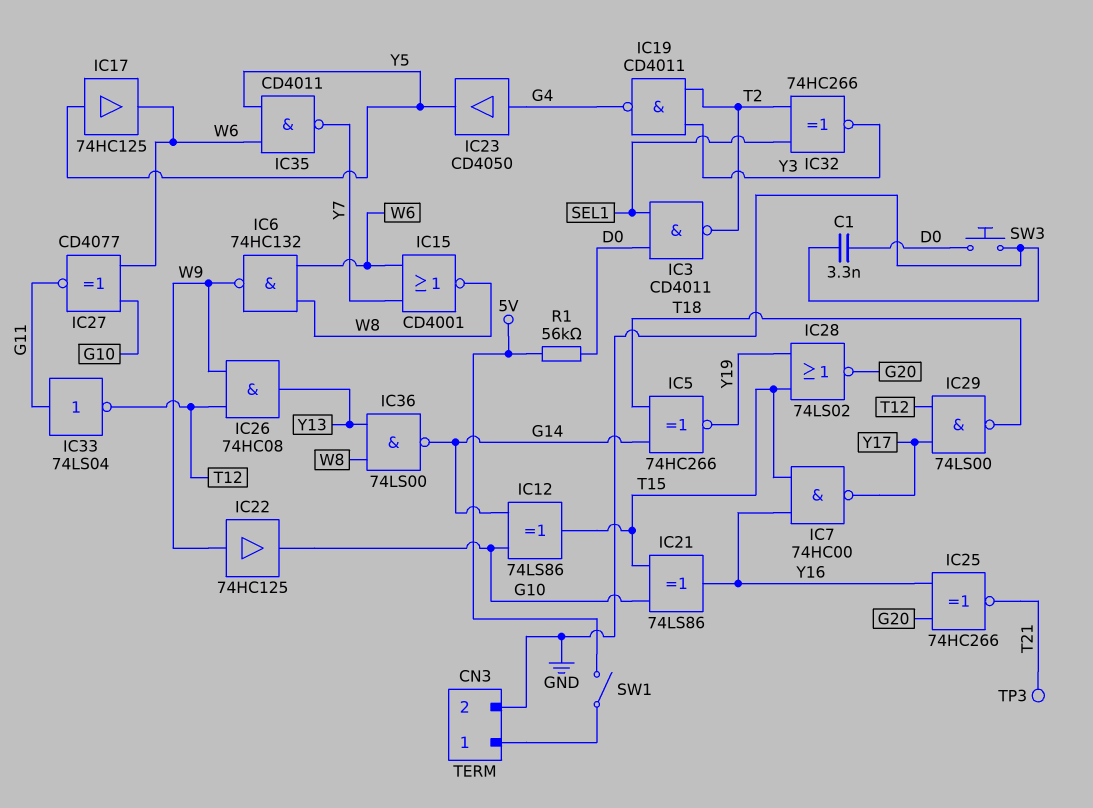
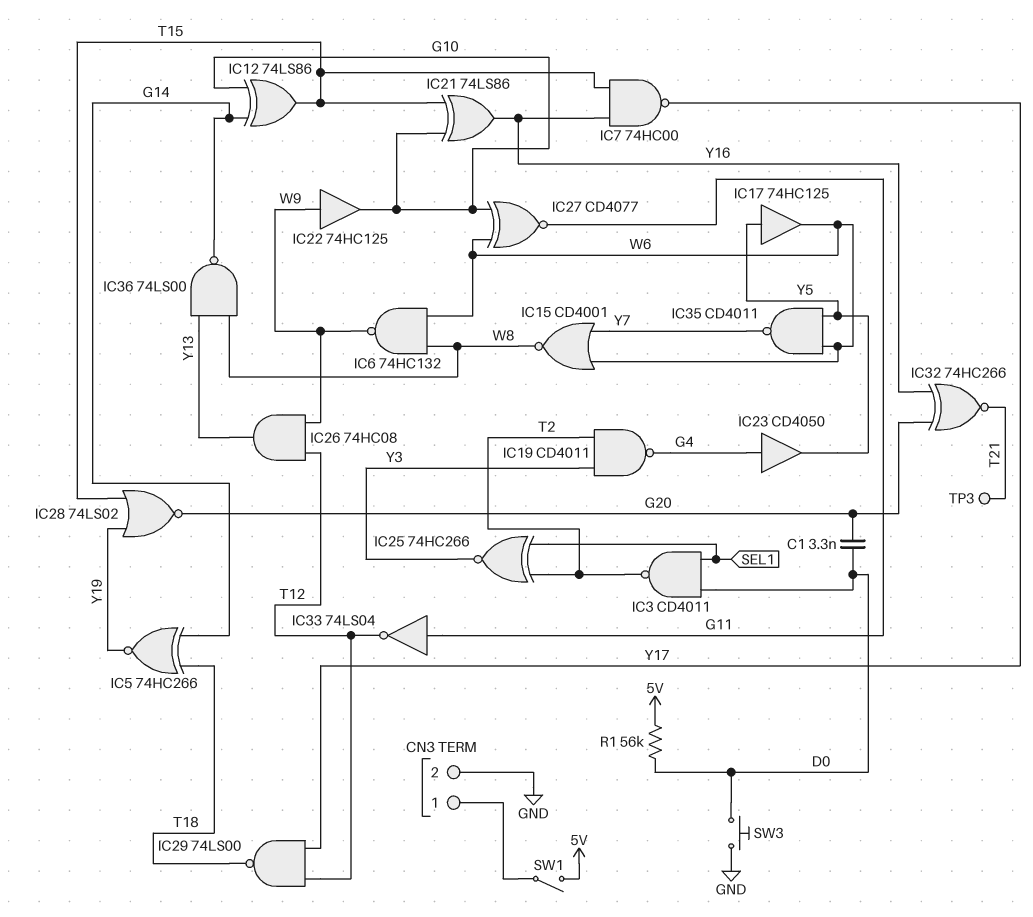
C1: 3.3nF (D0, GND) -> 3.3nF (D0, G20)
IC25: XNOR 74HC266 (in G20, in Y16, out T21) -> XNOR 74HC266 (in SEL1, in T2, out Y3)
IC32: XNOR 74HC266 (in SEL1, in T2, out Y3) -> XNOR 74HC266 (in G20, in Y16, out T21)

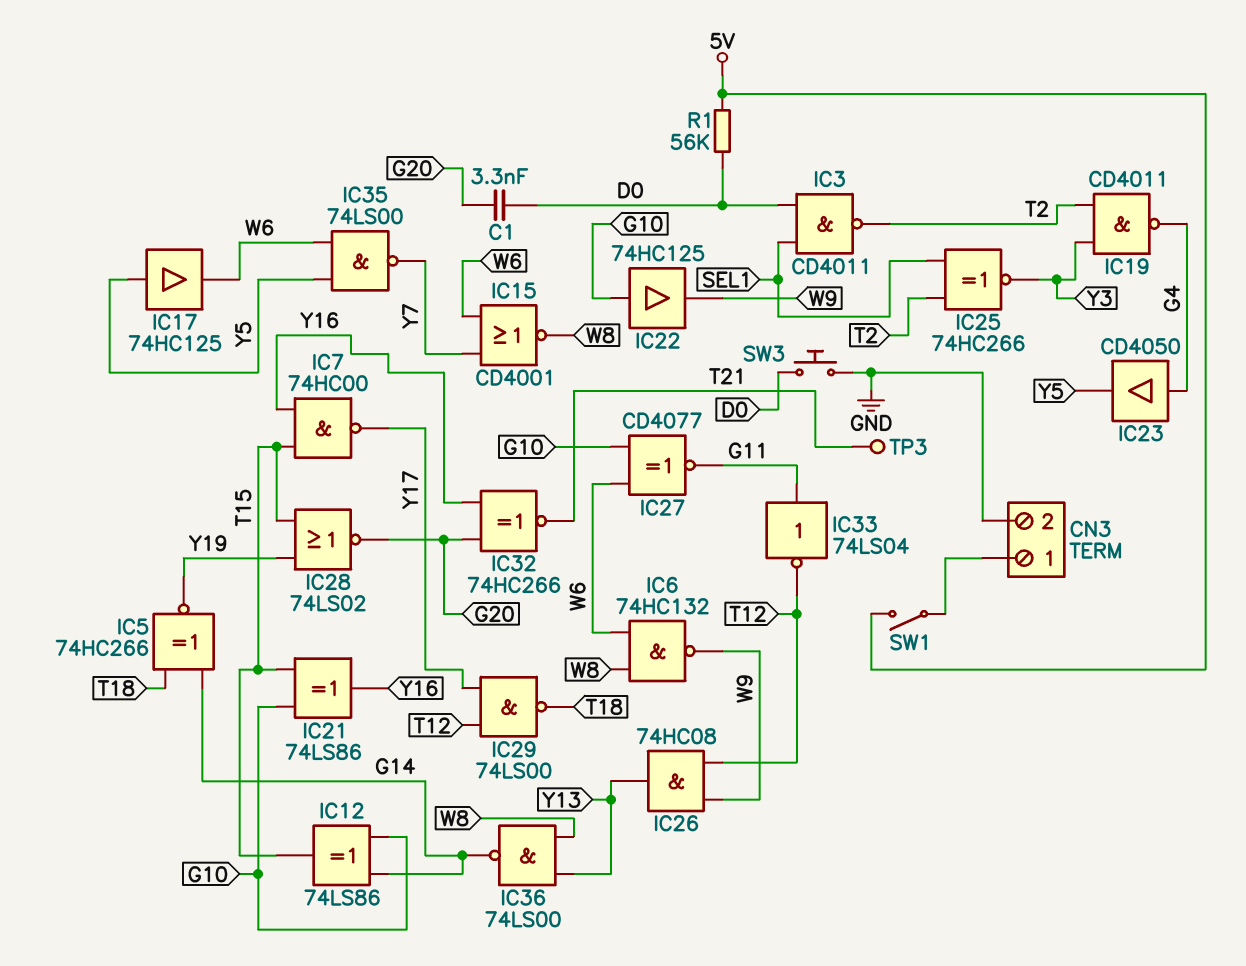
IC22: buffer 74HC125 (in W9, out G10) -> buffer 74HC125 (in G10, out W9)
IC35: NAND CD4011 (in W6, in Y5, out Y7) -> NAND 74LS00 (in W6, in Y5, out Y7)

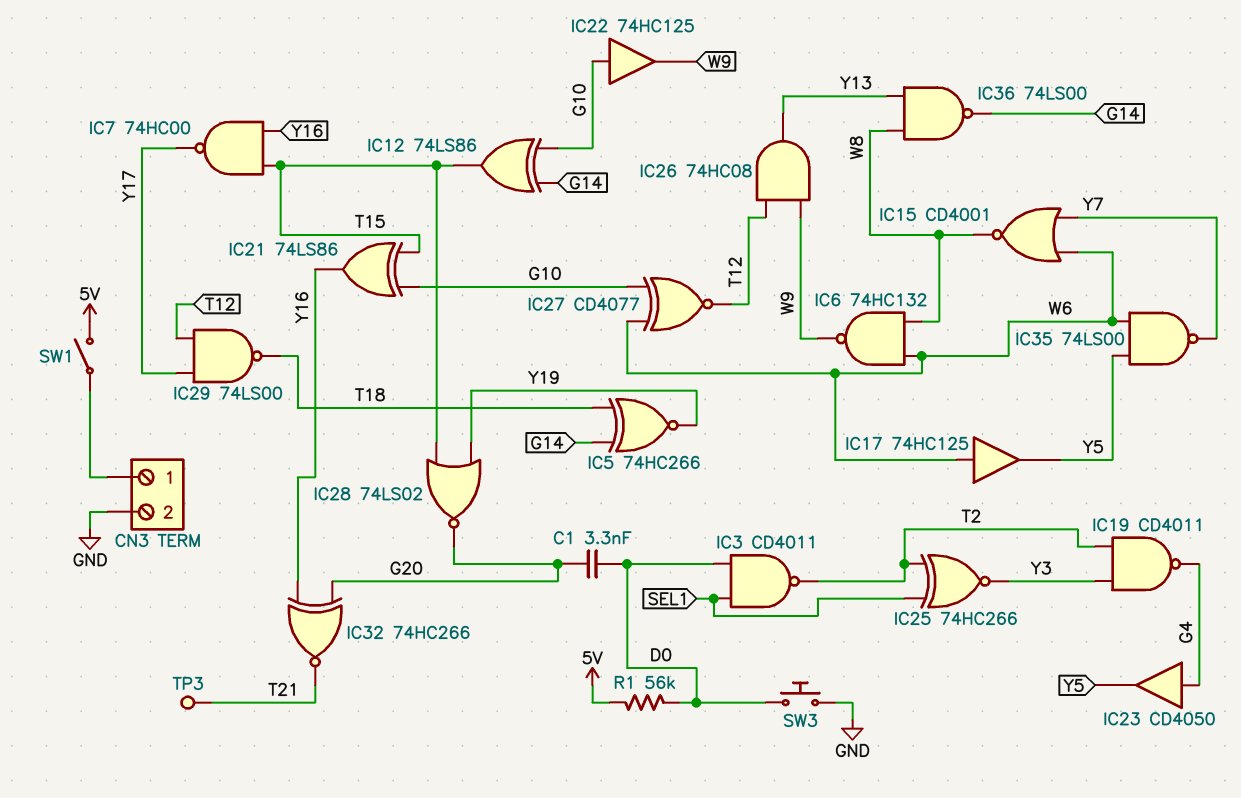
IC17: buffer 74HC125 (in Y5, out W6) -> buffer 74HC125 (in W6, out Y5)
IC27: XNOR CD4077 (in G10, in W6, out G11) -> XNOR CD4077 (in G10, in W6, out T12)
IC33: NOT 74LS04 (in G11, out T12) -> none

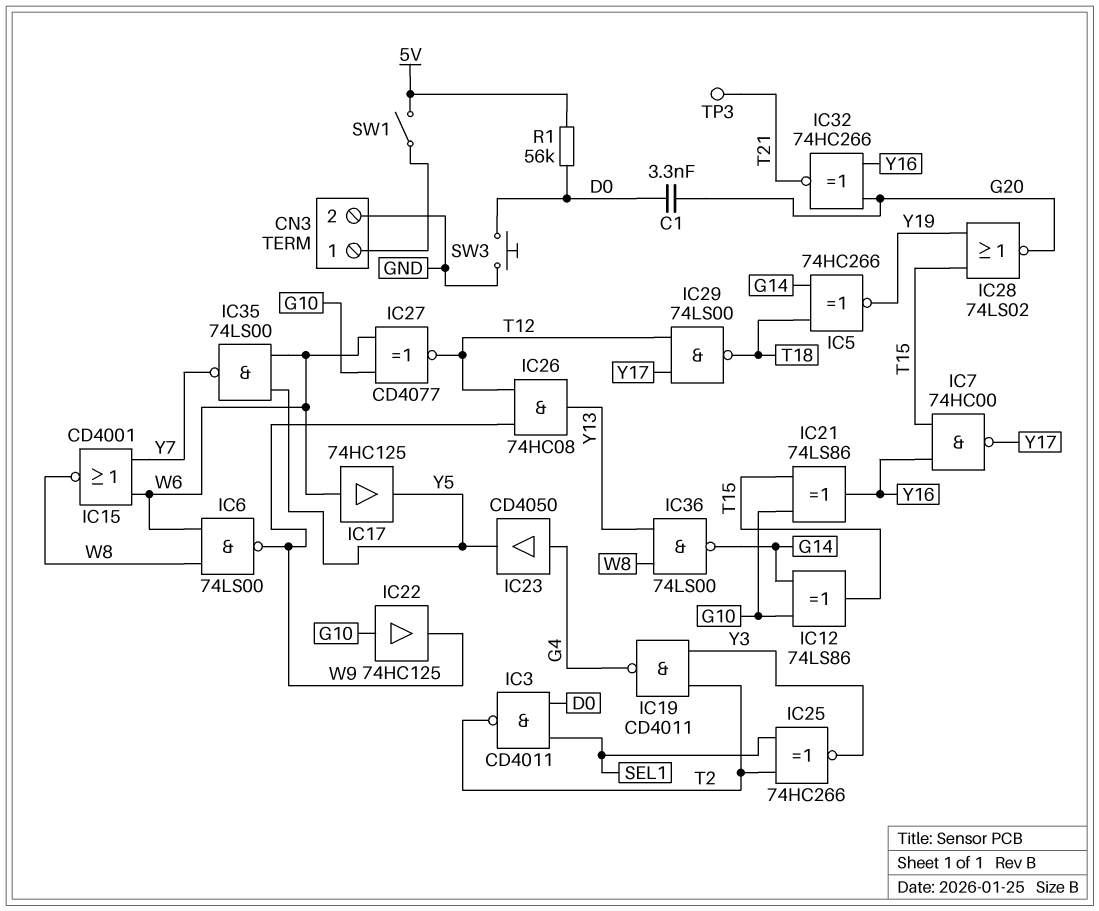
IC6: NAND 74HC132 (in W6, in W8, out W9) -> NAND 74LS00 (in W6, in W8, out W9)

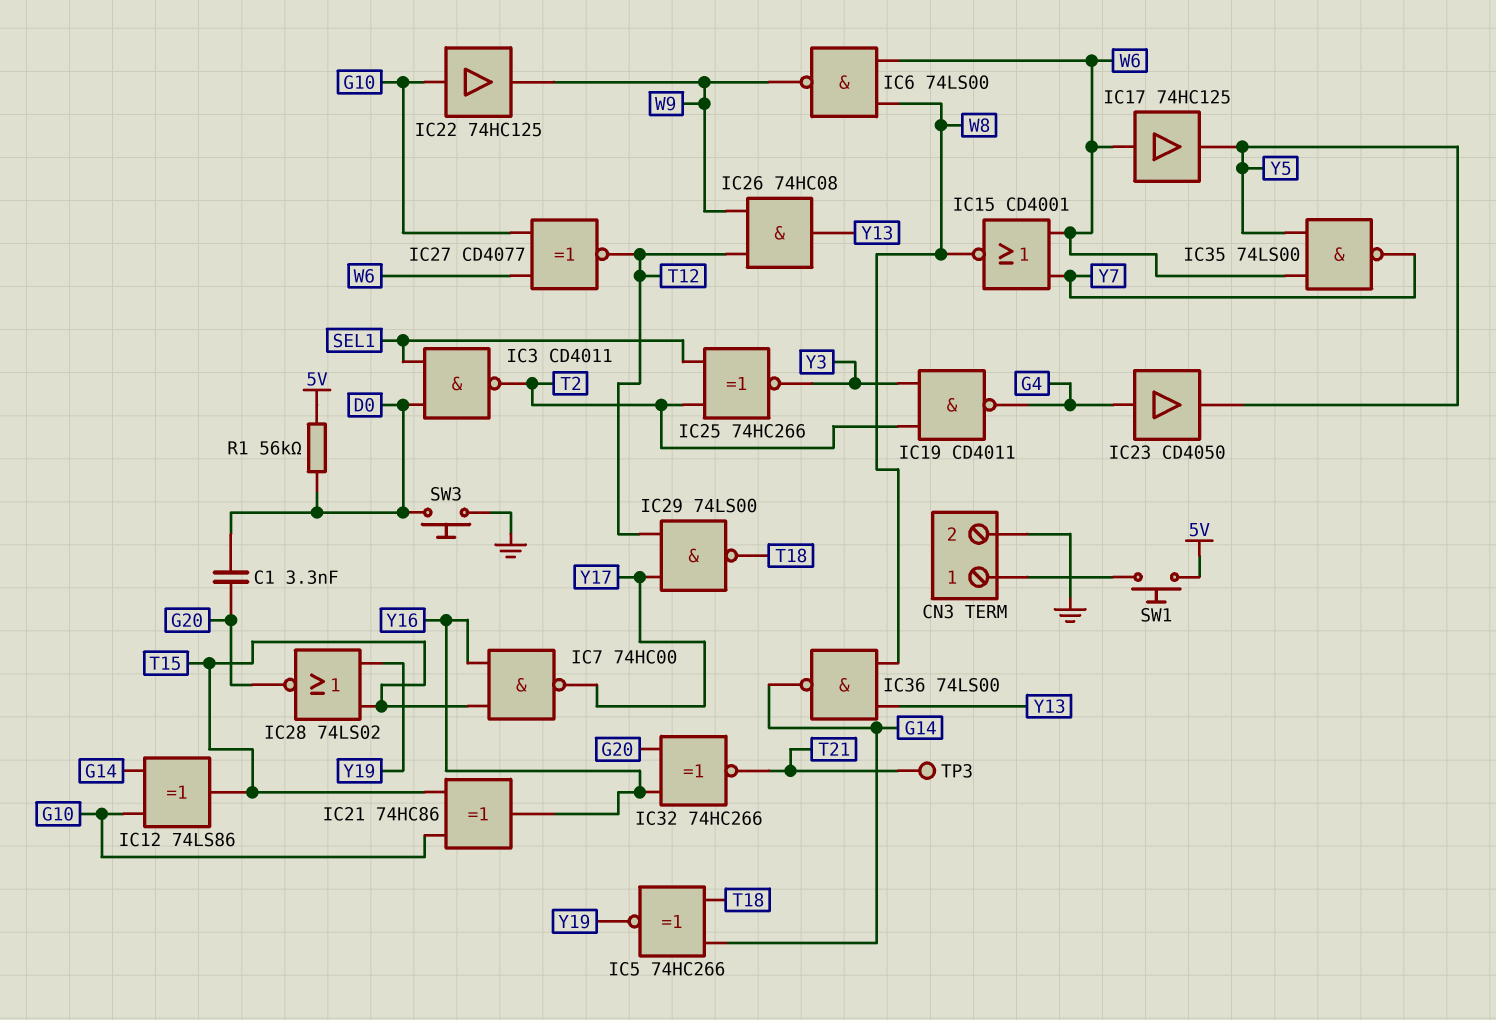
IC21: XOR 74LS86 (in G10, in T15, out Y16) -> XOR 74HC86 (in G10, in T15, out Y16)
SW1: switch (5V, CN3/1) -> button (5V, CN3/1)

